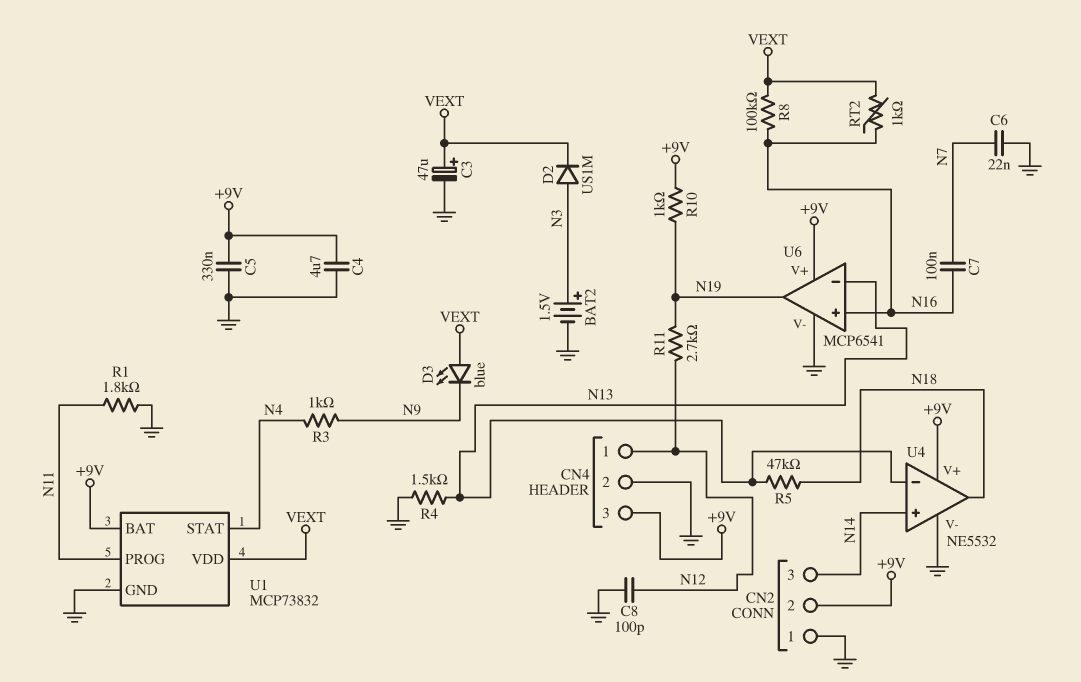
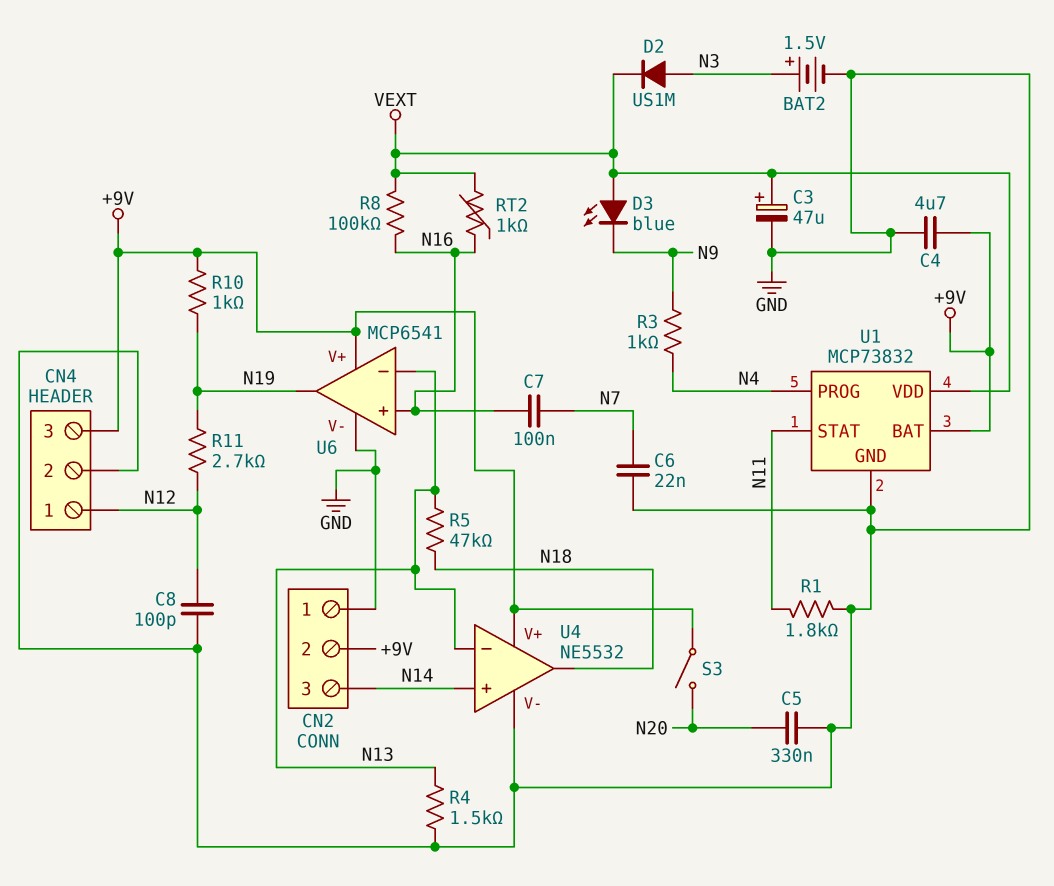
C5: 330nF (+9V, GND) -> 330nF (GND, N20)
S3: none -> switch (+9V, N20)
U1 pin PROG: N11 -> N4
U1 pin STAT: N4 -> N11

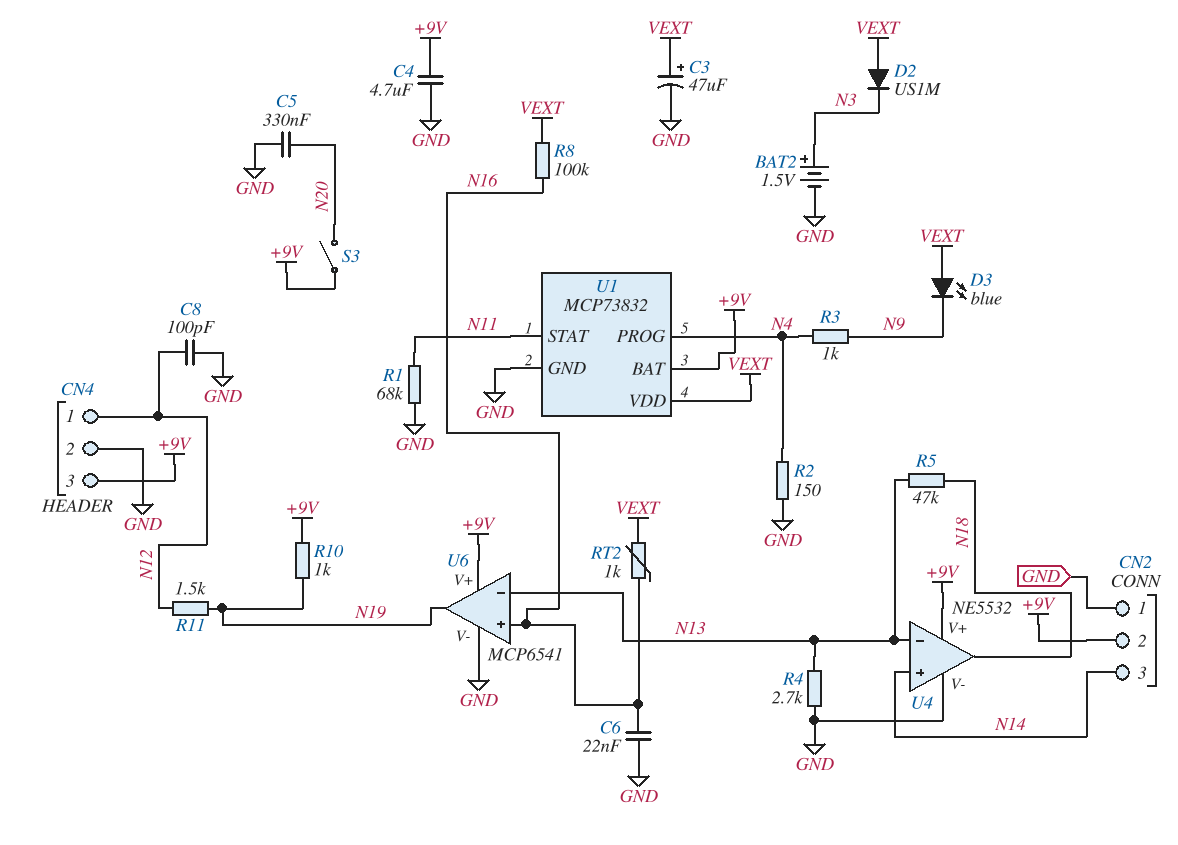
C6: 22nF (GND, N7) -> 22nF (GND, N16)
C7: 100nF (N7, N16) -> none
D2: diode US1M (A N3, K VEXT) -> diode US1M (A VEXT, K N3)
R1: 1.8k (GND, N11) -> 68k (GND, N11)
R2: none -> 150 (GND, N4)
R4: 1.5k (GND, N13) -> 2.7k (GND, N13)
R11: 2.7k (N12, N19) -> 1.5k (N12, N19)

